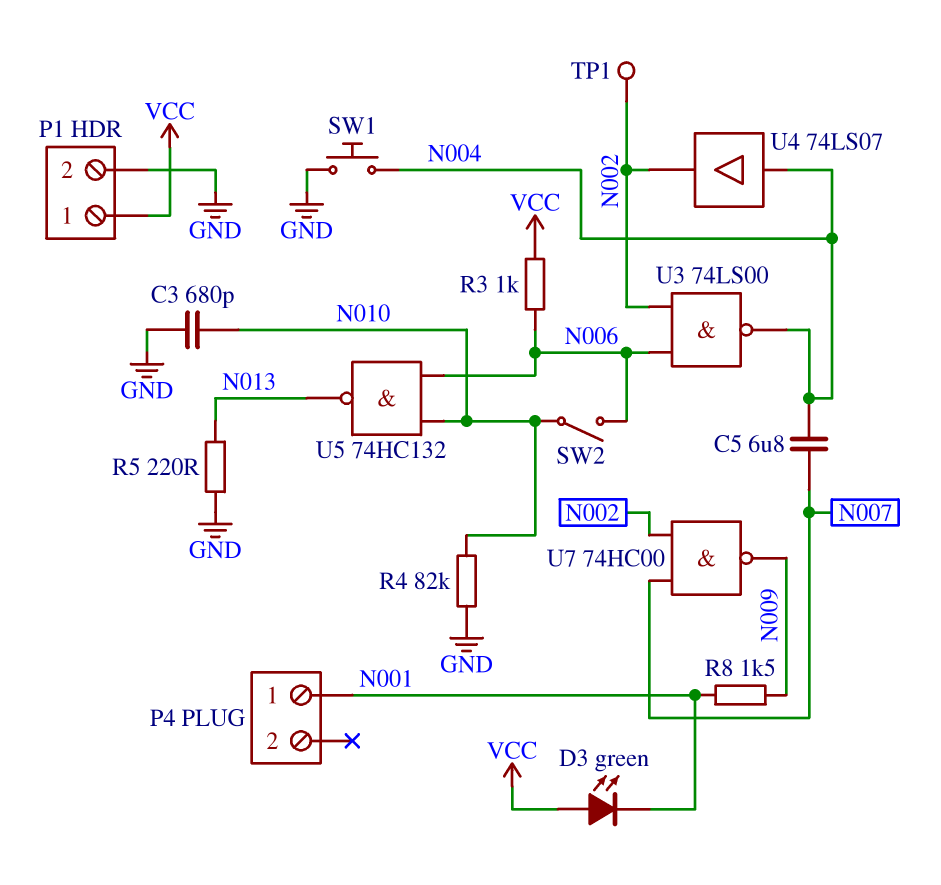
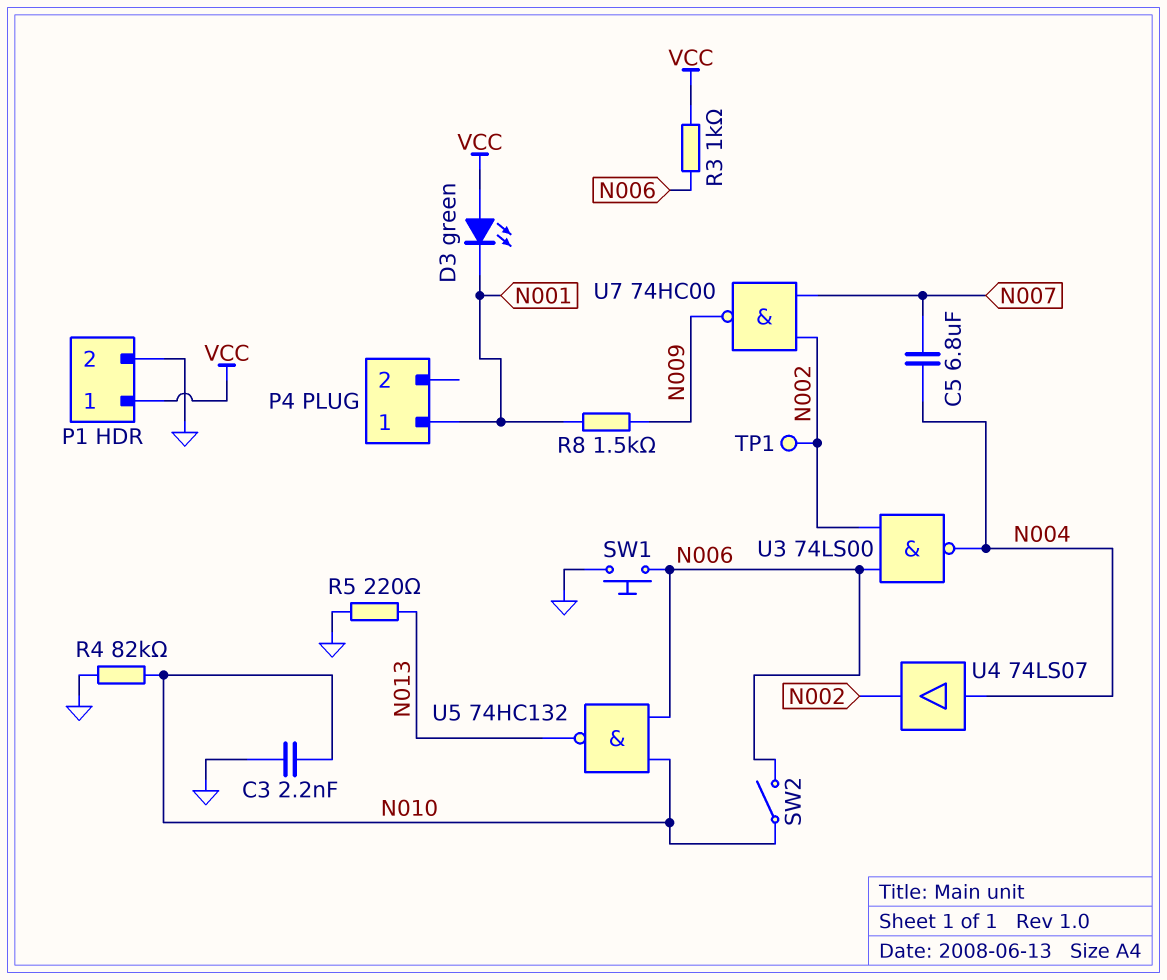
C3: 680pF (GND, N010) -> 2.2nF (GND, N010)
SW1: button (GND, N004) -> button (GND, N006)

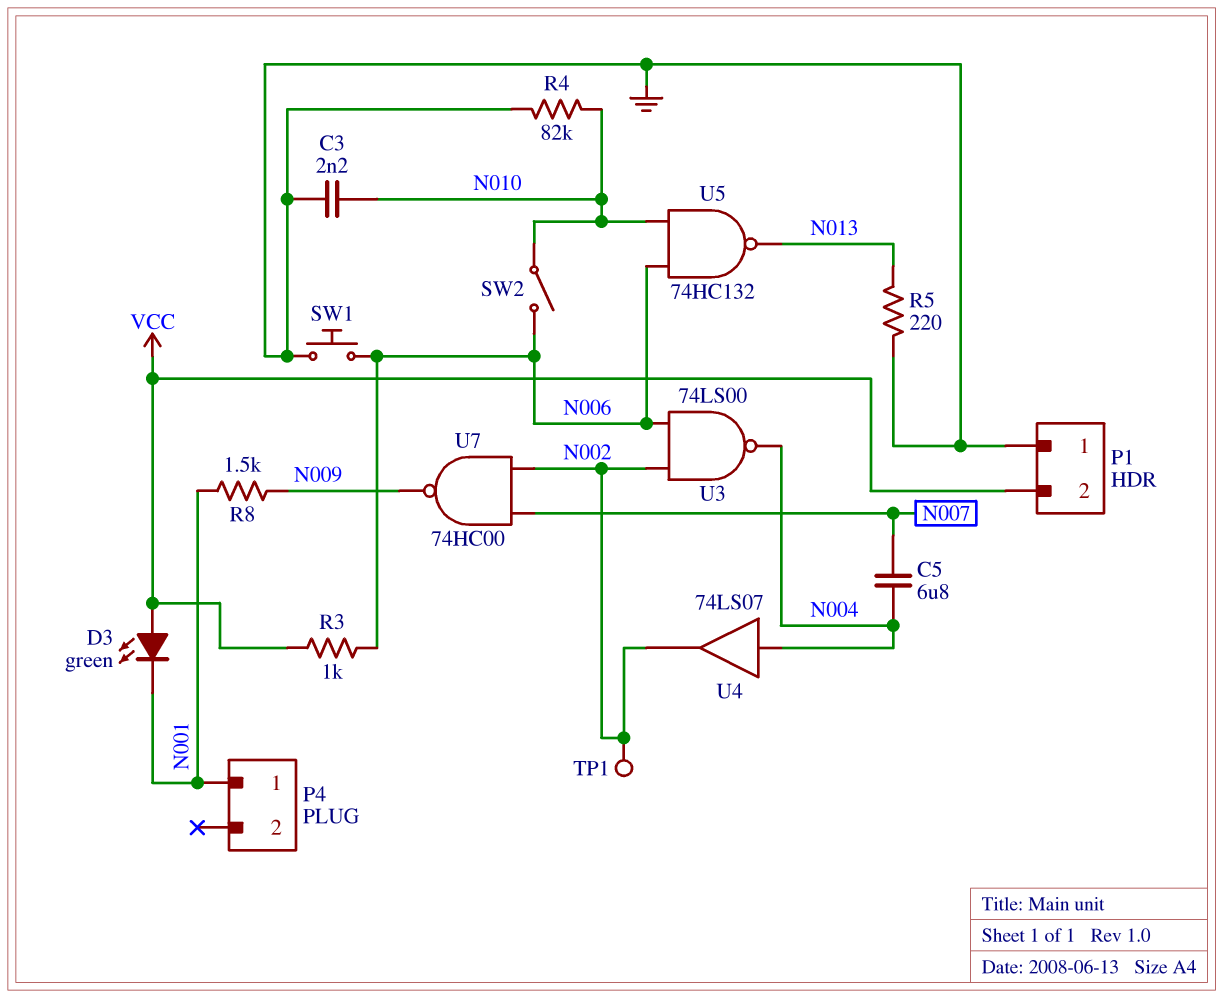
P1 pin 1: VCC -> GND
P1 pin 2: GND -> VCC

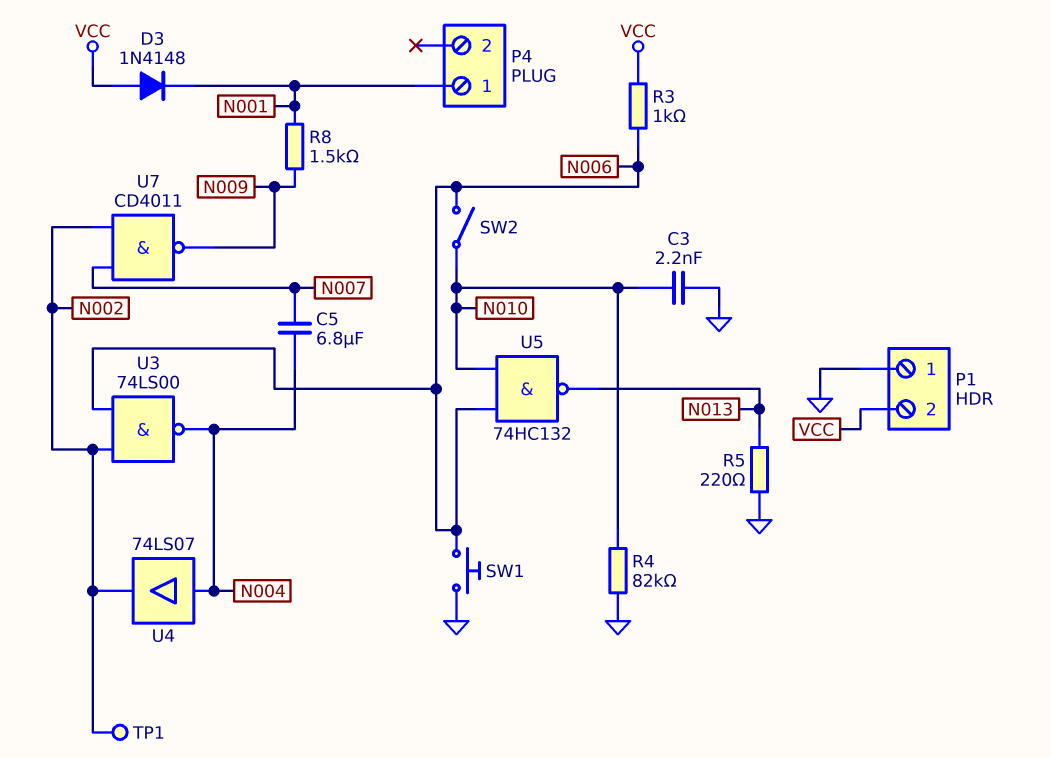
D3: LED green (A VCC, K N001) -> diode 1N4148 (A VCC, K N001)
U7: NAND 74HC00 (in N002, in N007, out N009) -> NAND CD4011 (in N002, in N007, out N009)

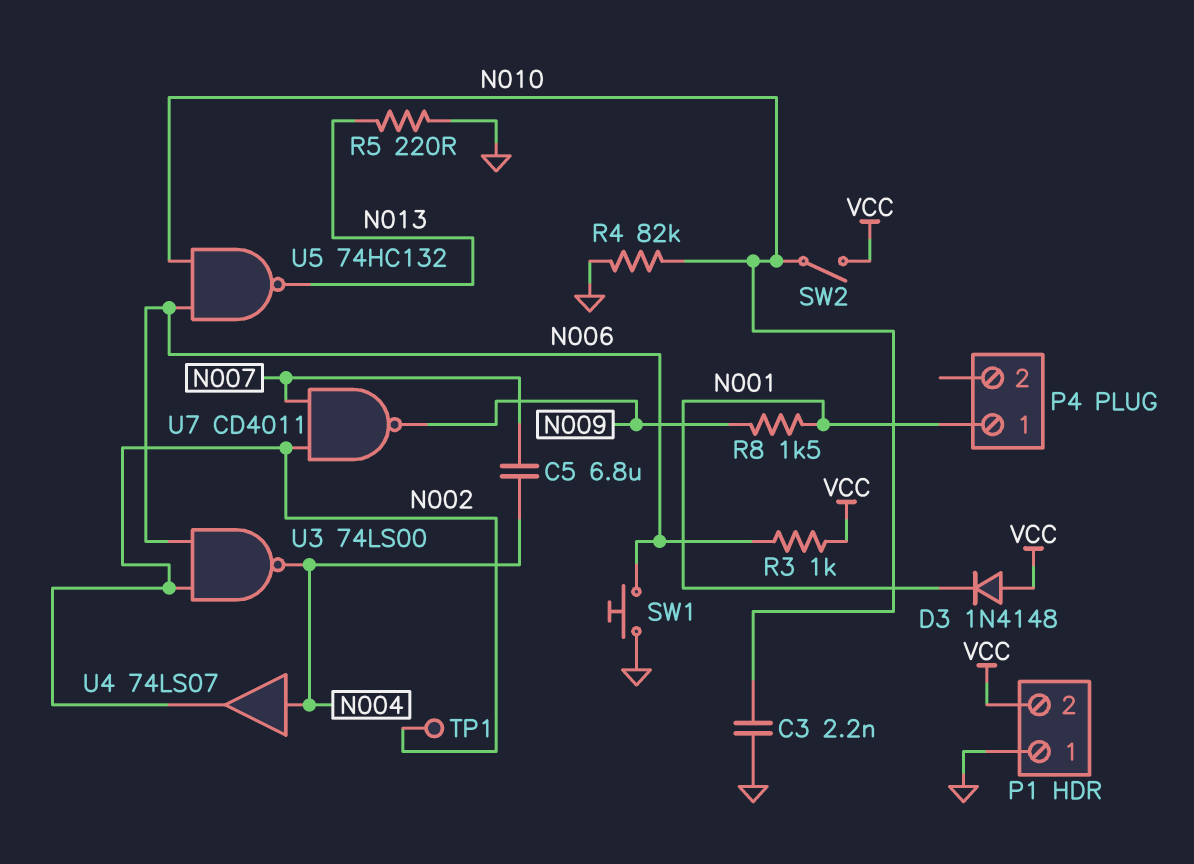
SW2: switch (N006, N010) -> switch (N010, VCC)

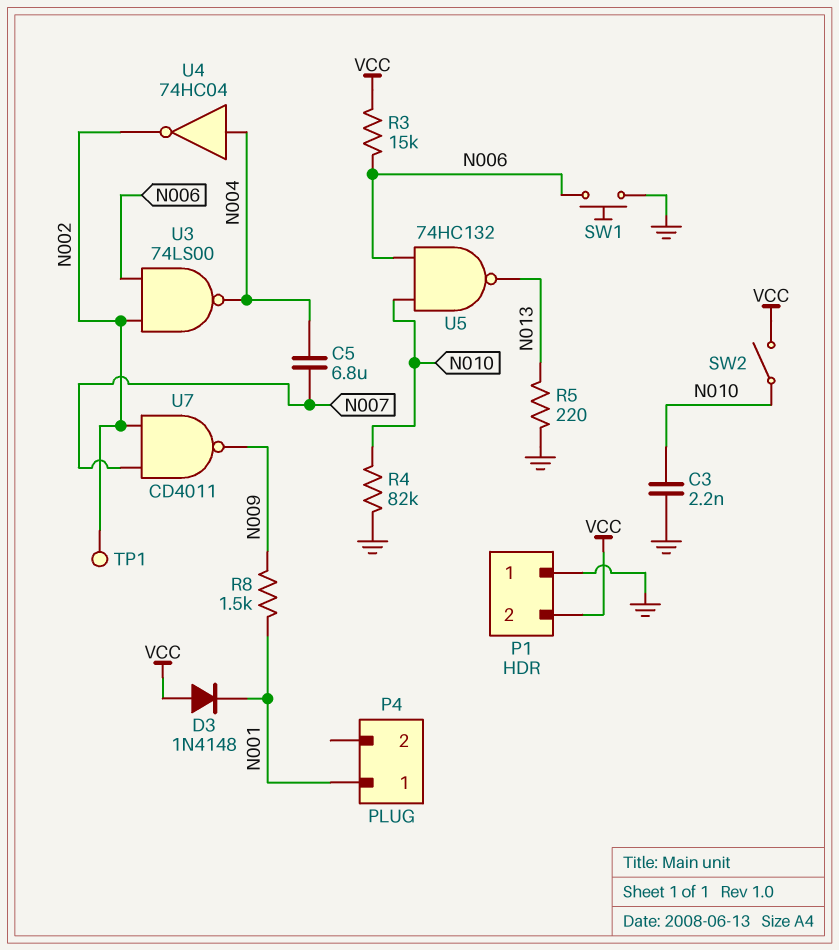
R3: 1k (N006, VCC) -> 15k (N006, VCC)
U4: buffer 74LS07 (in N004, out N002) -> NOT 74HC04 (in N004, out N002)

